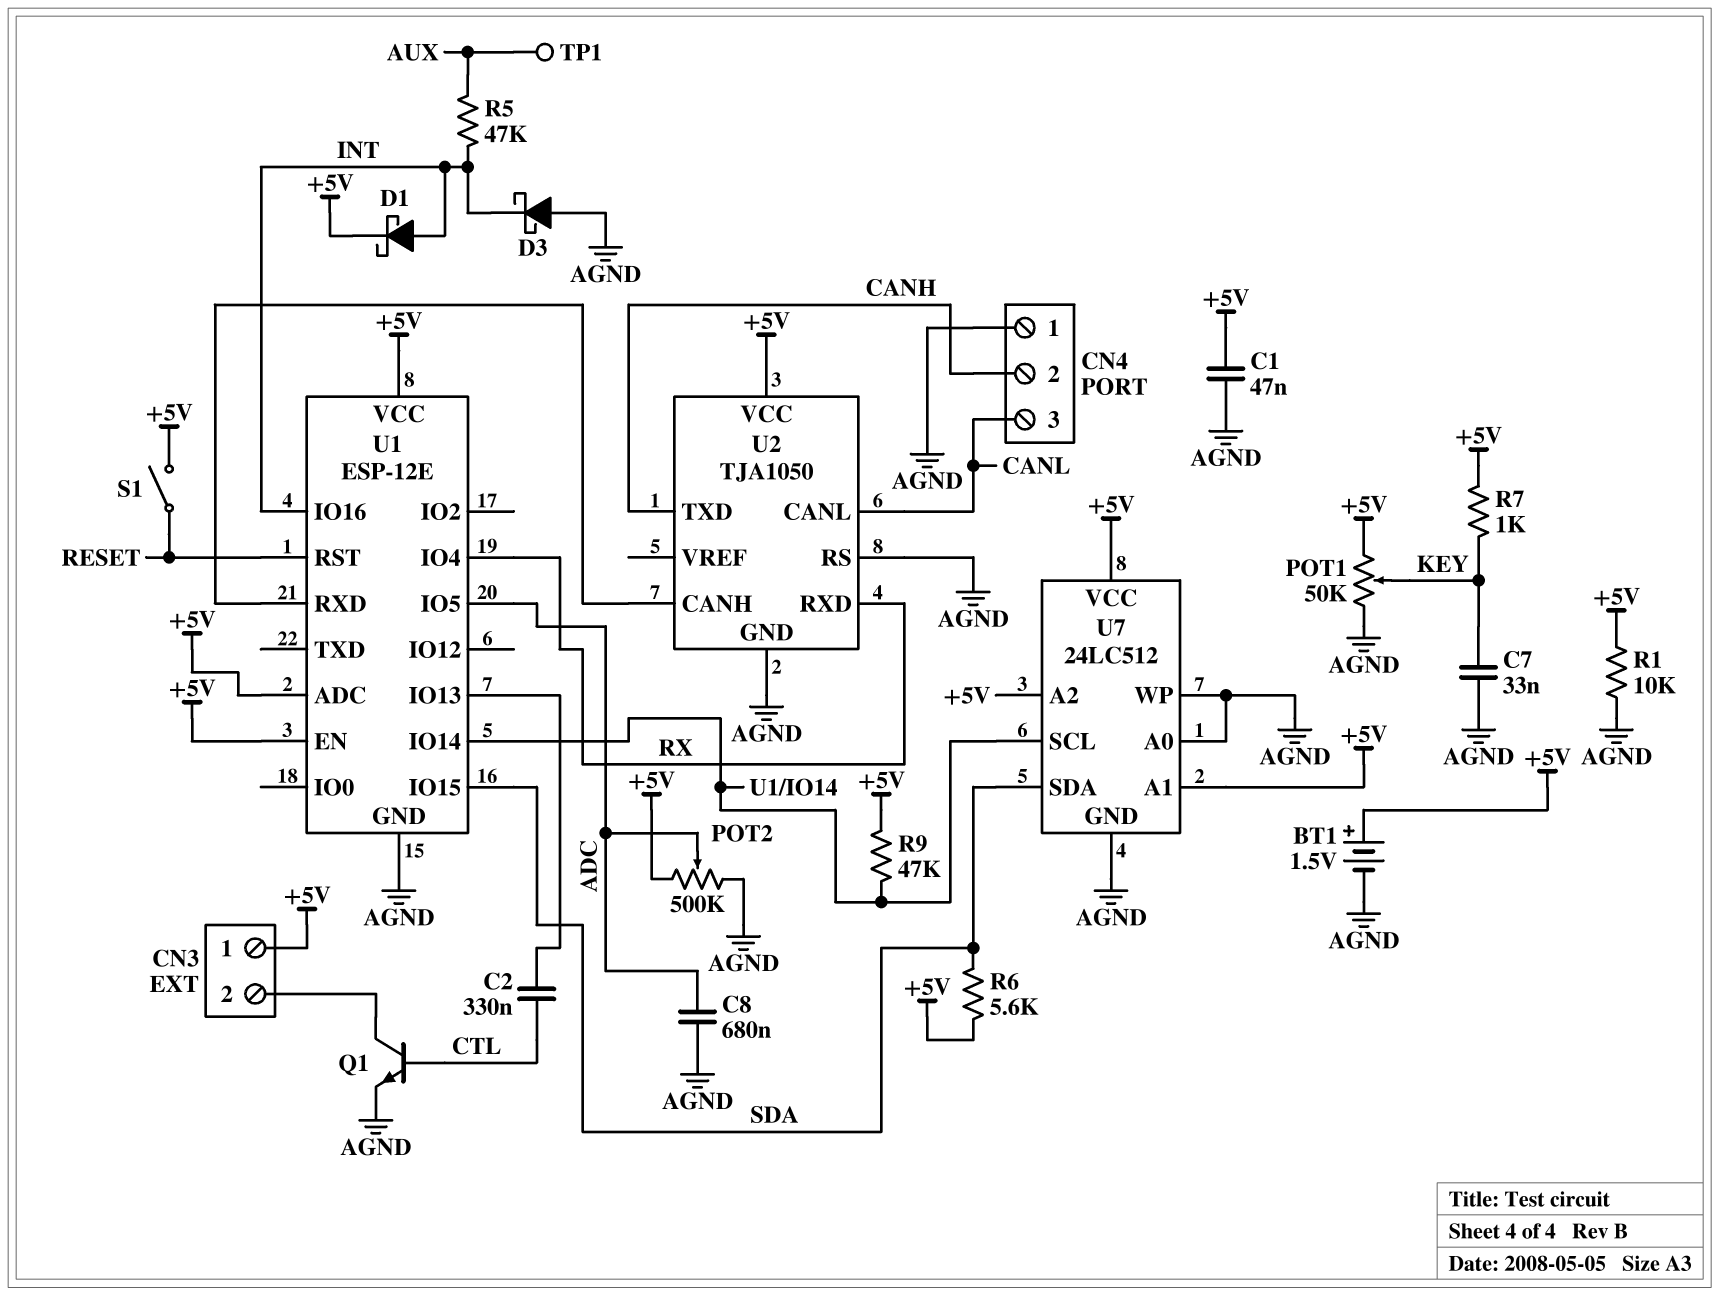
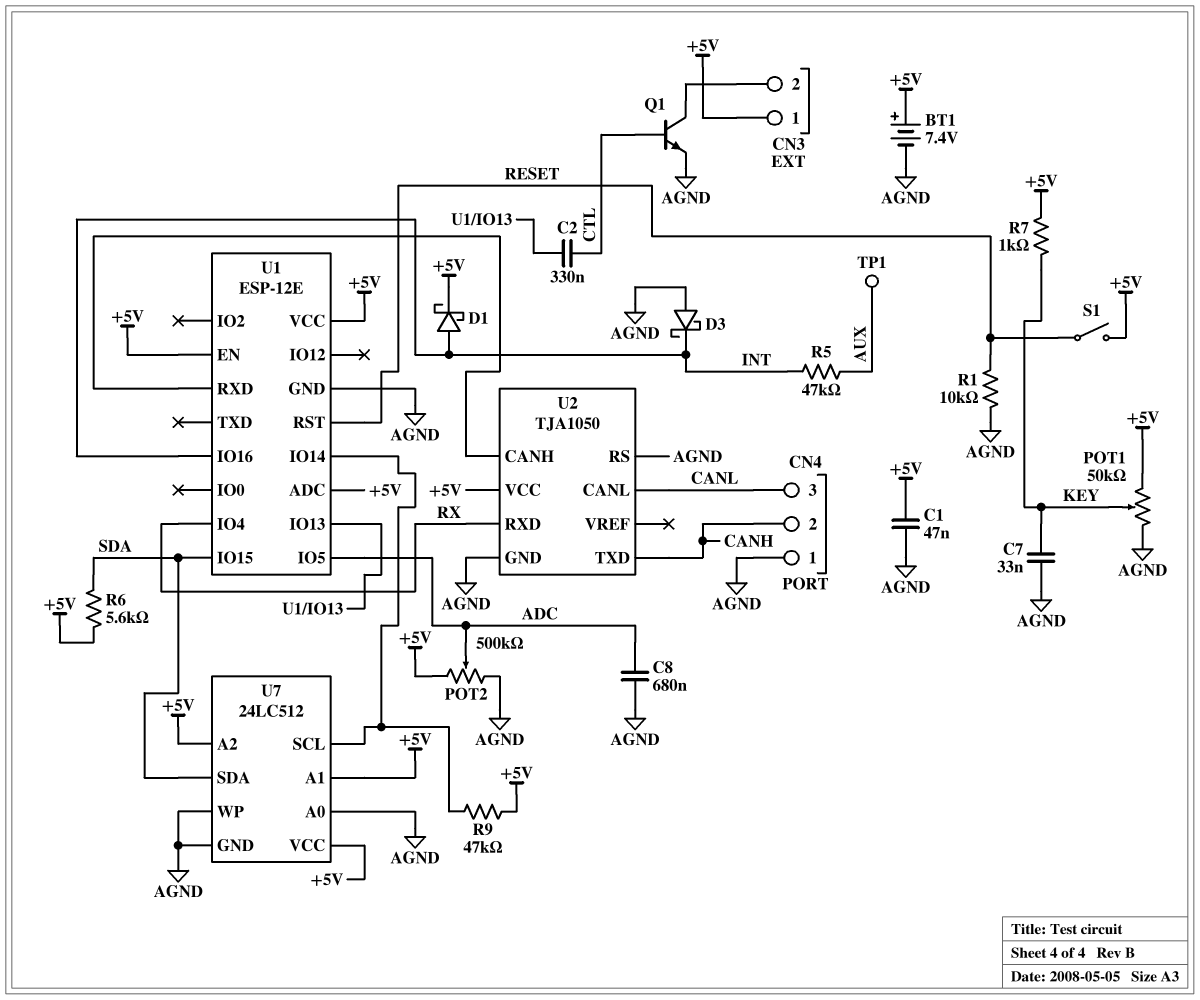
BT1: 1.5V (plus +5V, minus AGND) -> 7.4V (plus +5V, minus AGND)
R1: 10k (+5V, AGND) -> 10k (AGND, RESET)

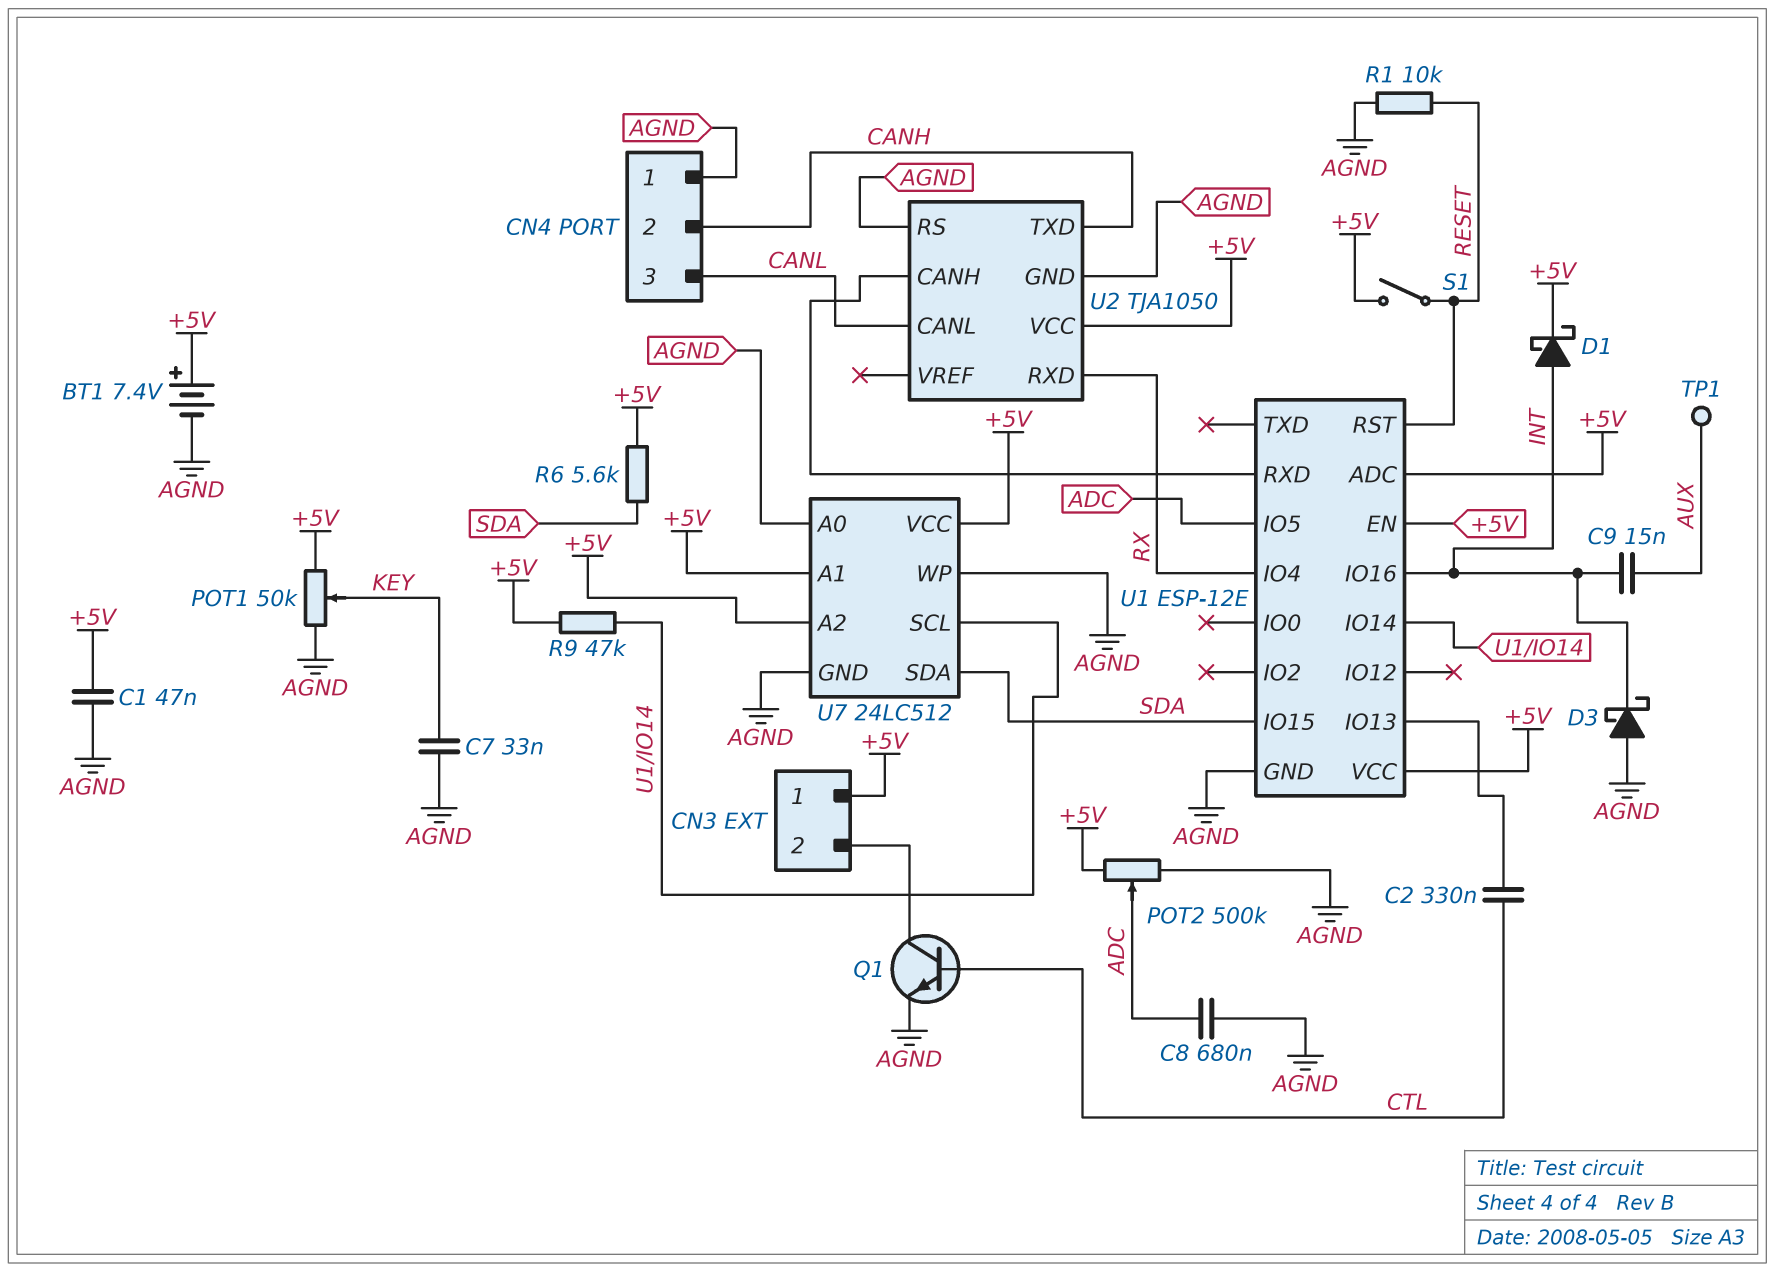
C9: none -> 15nF (AUX, INT)
R5: 47k (AUX, INT) -> none
R7: 1k (+5V, KEY) -> none

